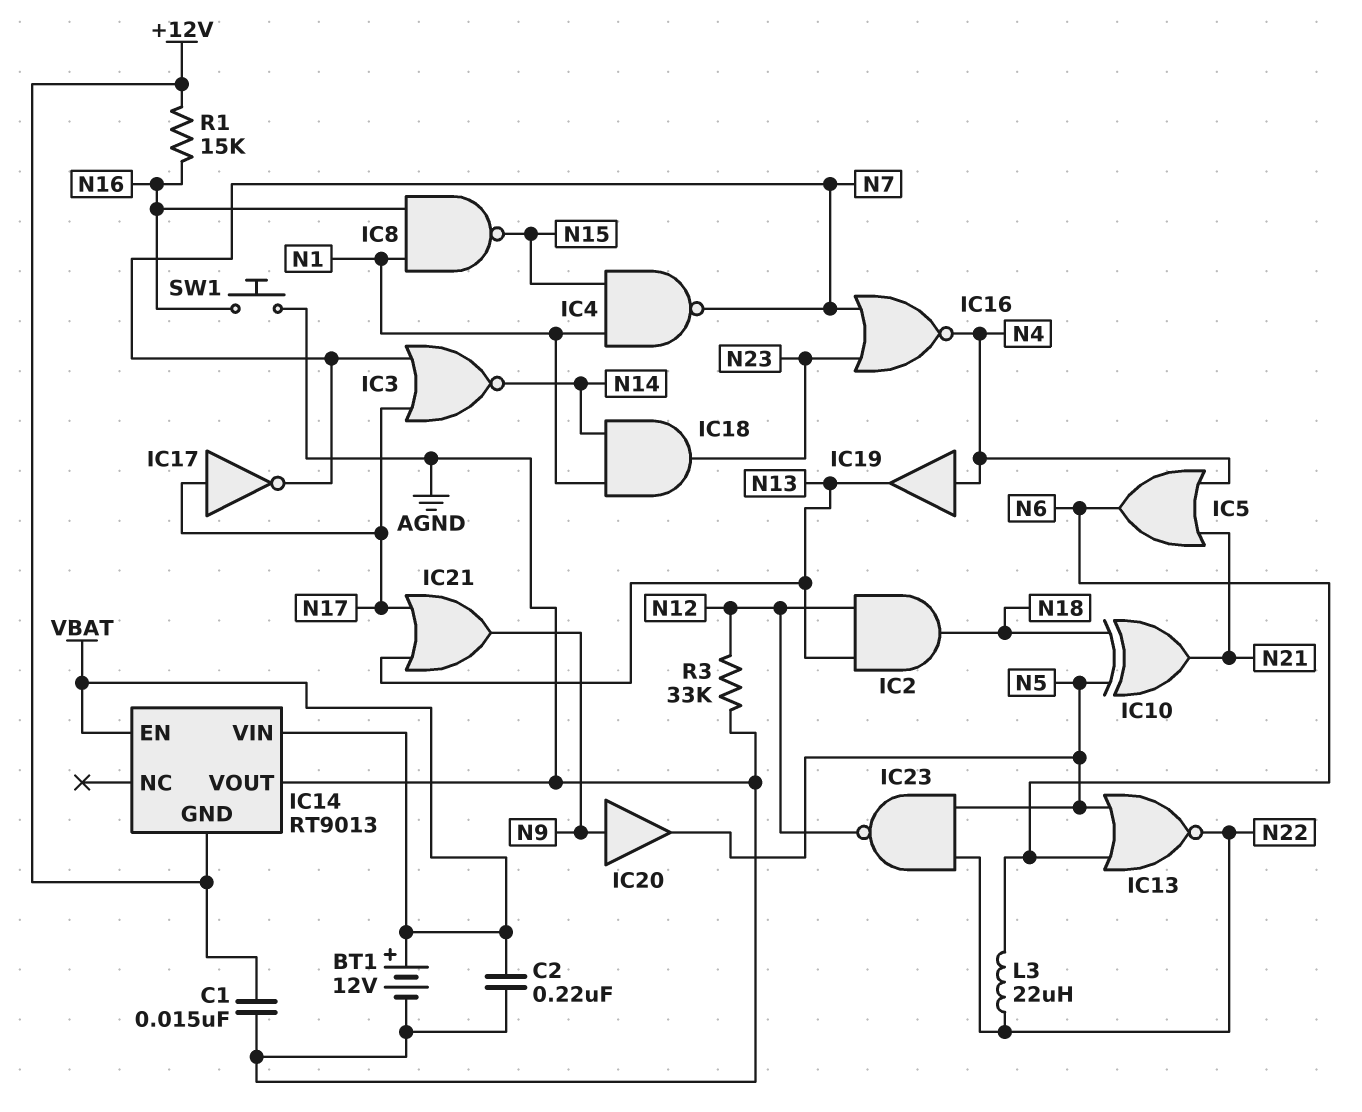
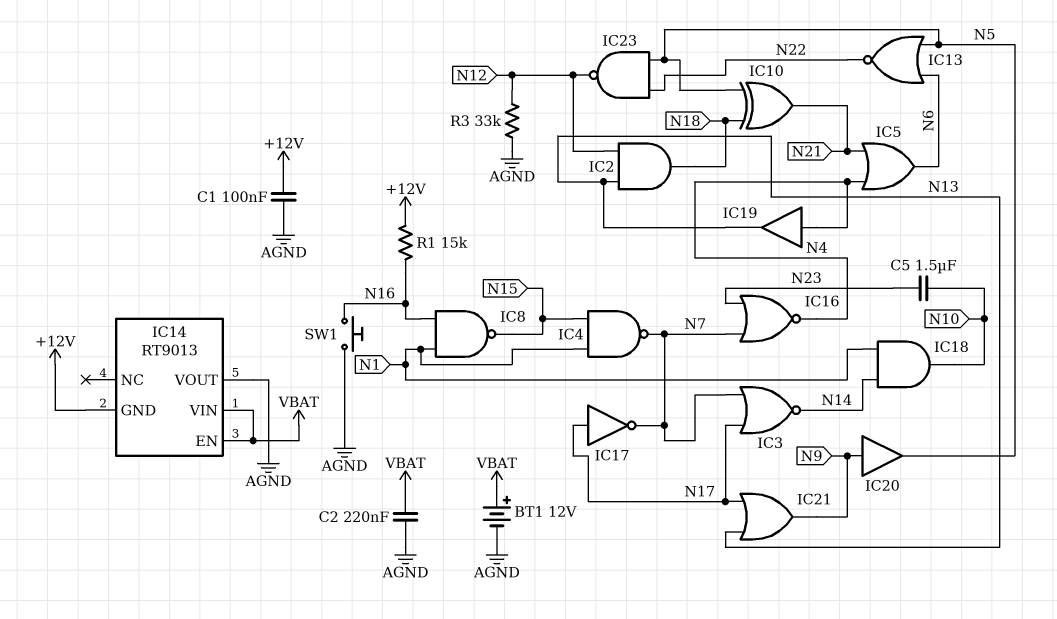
C1: 15nF (+12V, AGND) -> 100nF (+12V, AGND)
C5: none -> 1.5uF (N10, N23)
IC18: AND (in N1, in N14, out N23) -> AND (in N1, in N14, out N10)
L3: 22uH (N6, N22) -> none

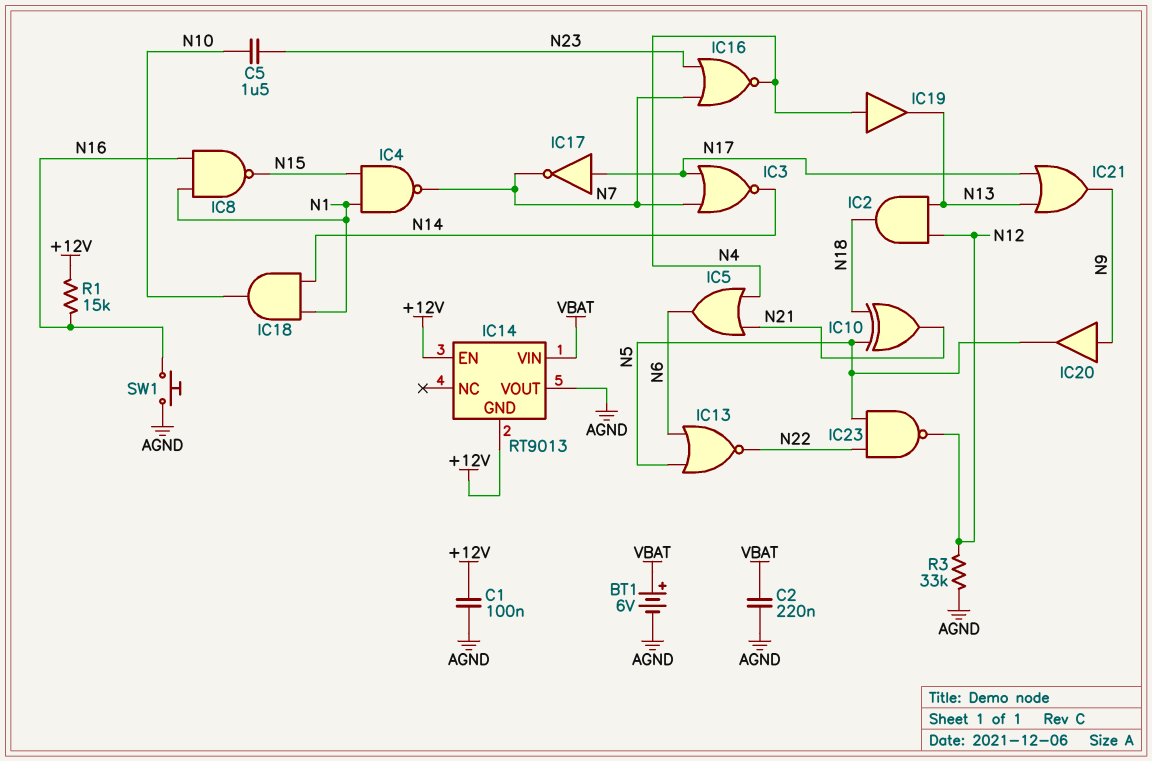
BT1: 12V (plus VBAT, minus AGND) -> 6V (plus VBAT, minus AGND)
IC14 pin EN: VBAT -> +12V

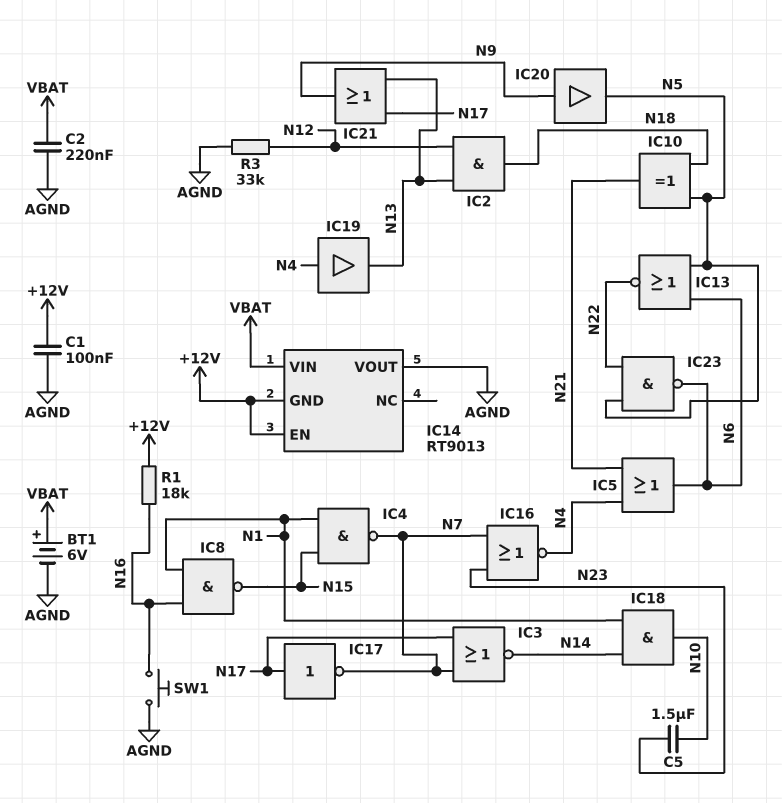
IC23: NAND (in N5, in N22, out N12) -> NAND (in N5, in N22, out N6)
R1: 15k (+12V, N16) -> 18k (+12V, N16)

